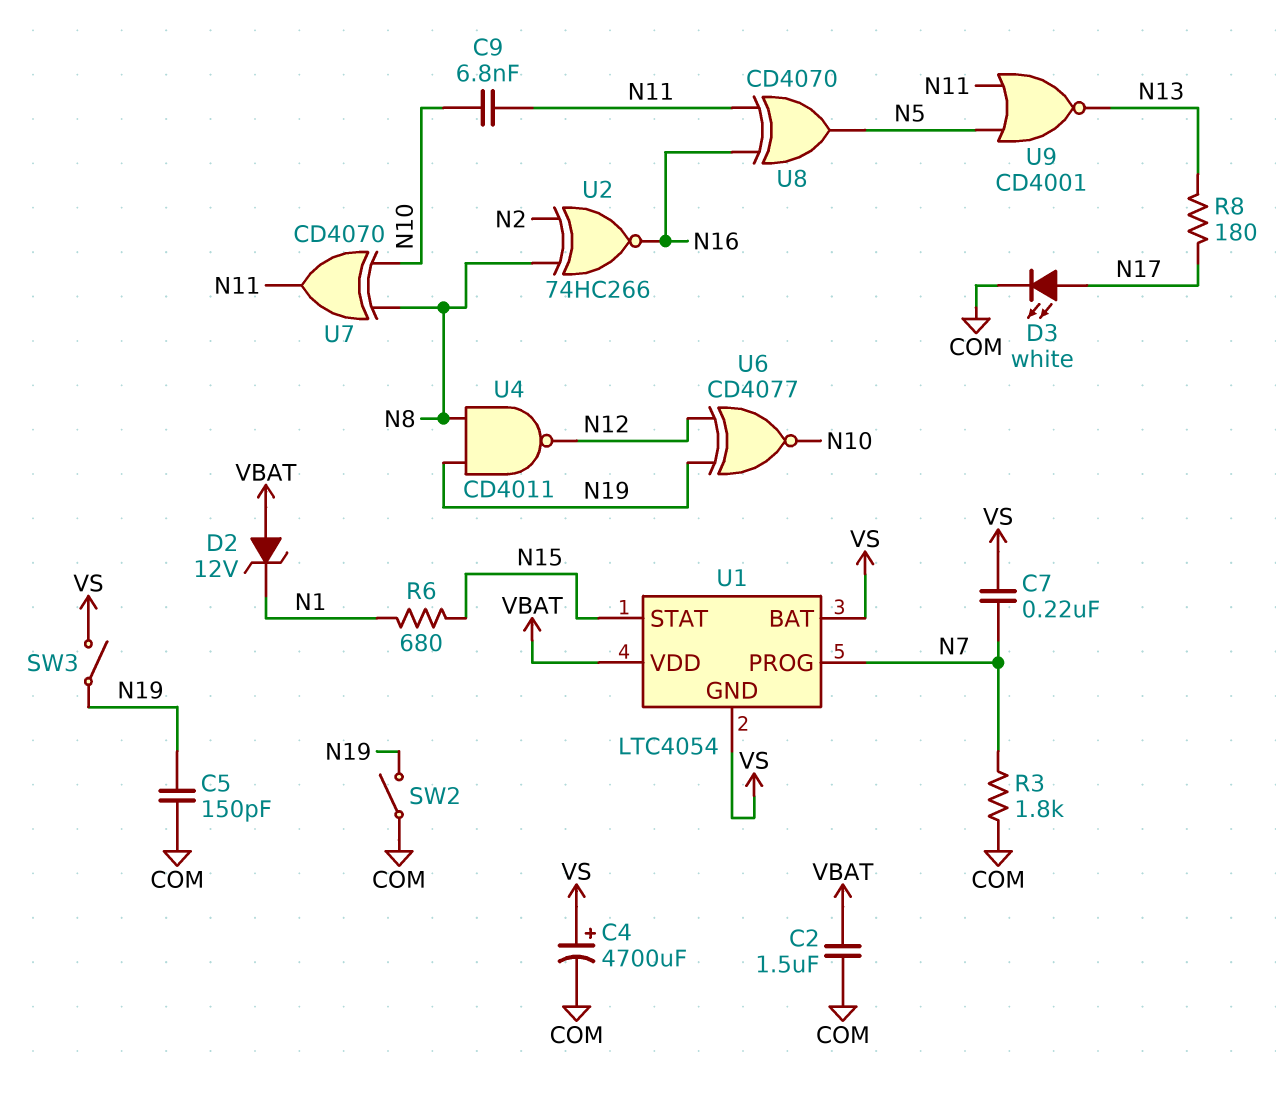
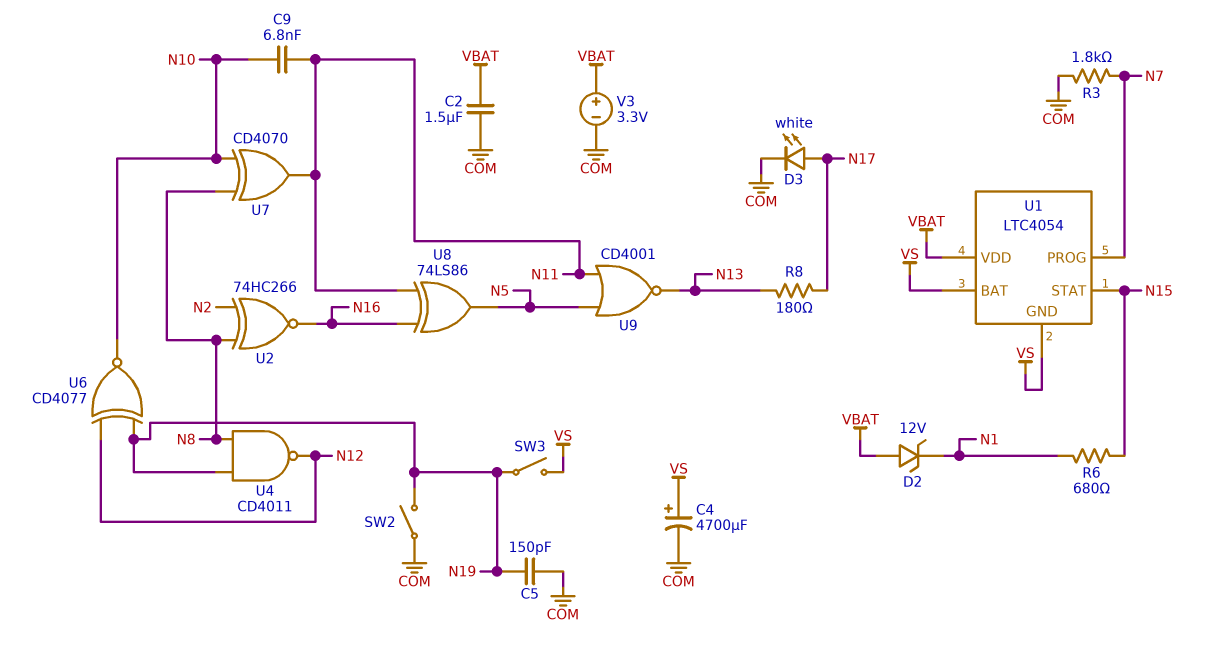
C7: 220nF (N7, VS) -> none
U8: XOR CD4070 (in N11, in N16, out N5) -> XOR 74LS86 (in N11, in N16, out N5)
V3: none -> 3.3V (plus VBAT, minus COM)

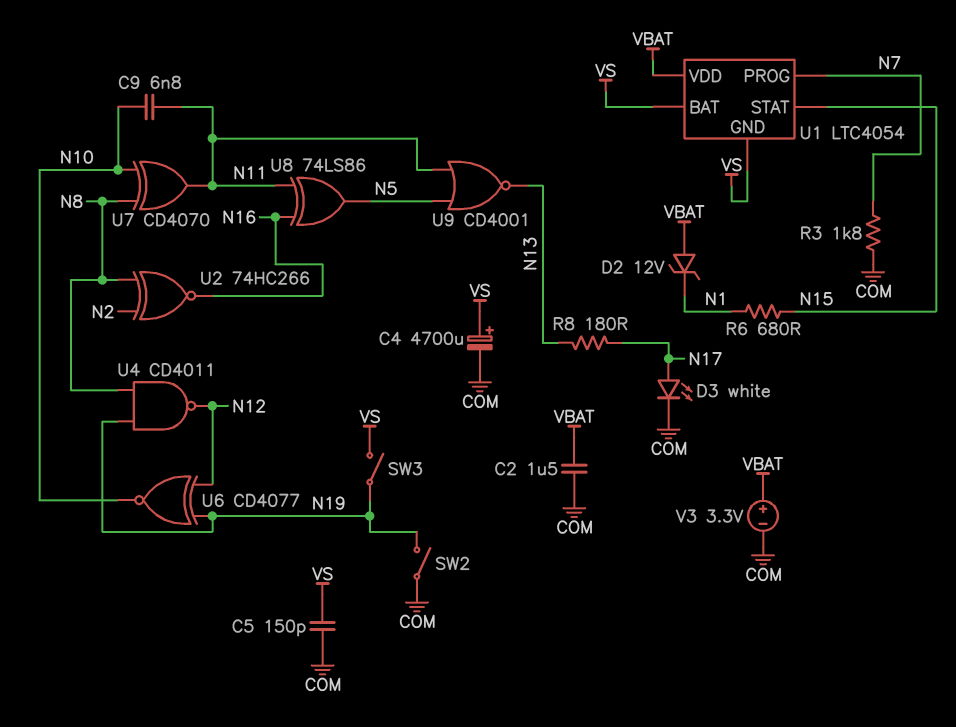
C5: 150pF (COM, N19) -> 150pF (COM, VS)

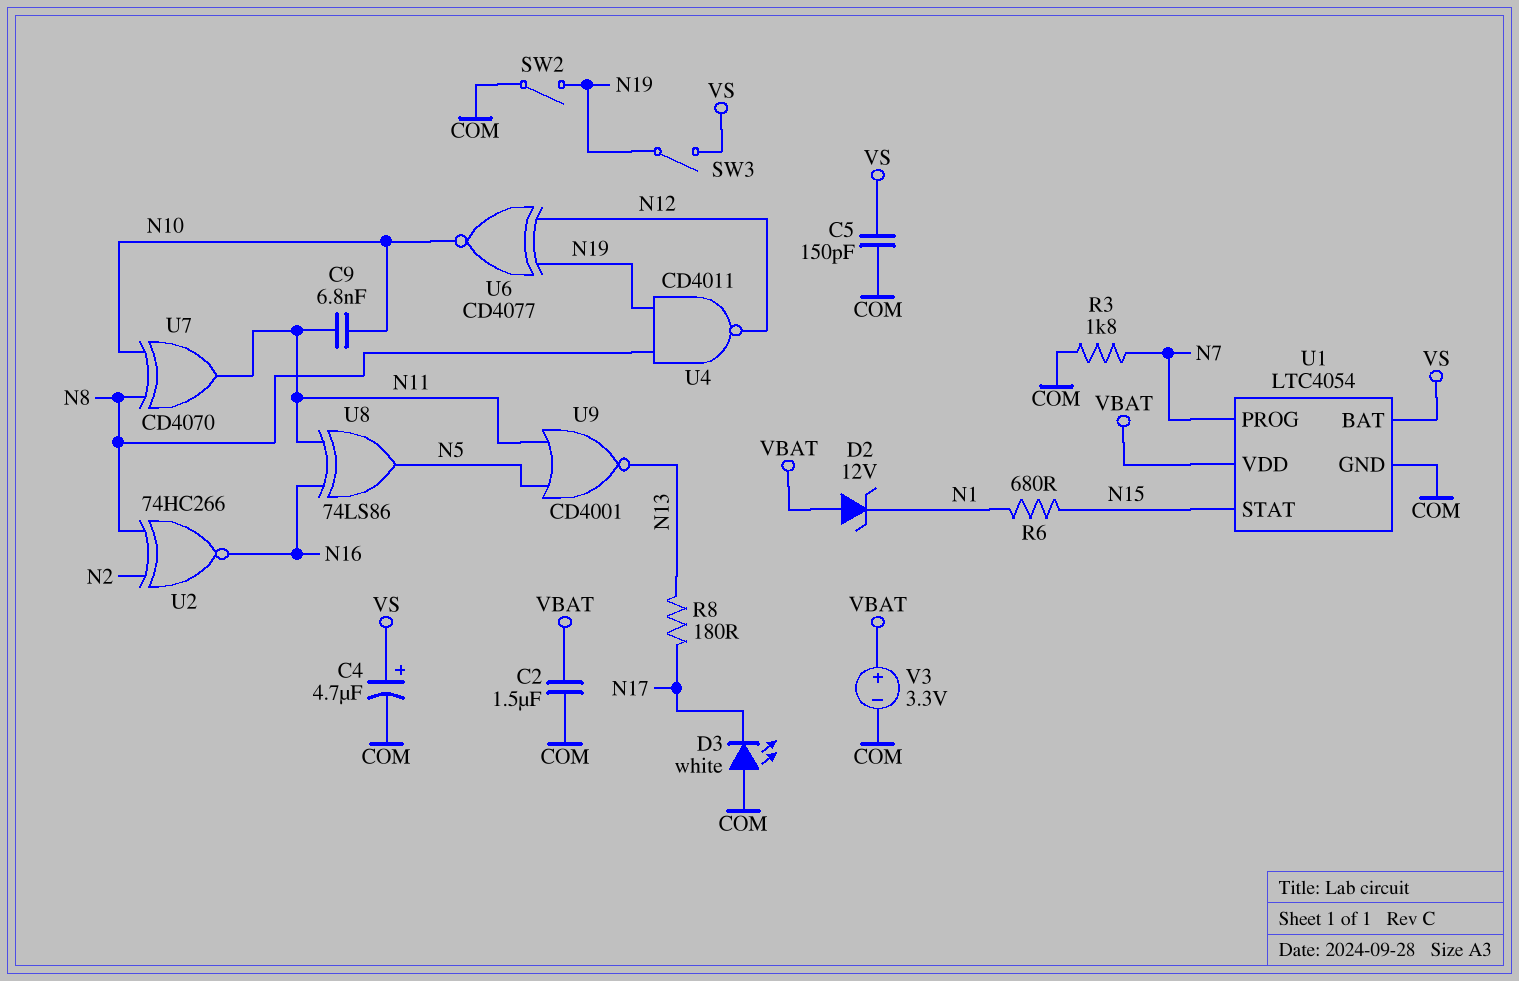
C4: 4700uF (plus VS, minus COM) -> 4.7uF (plus VS, minus COM)
D3: LED white (A N17, K COM) -> LED white (A COM, K N17)
U1 pin GND: VS -> COM

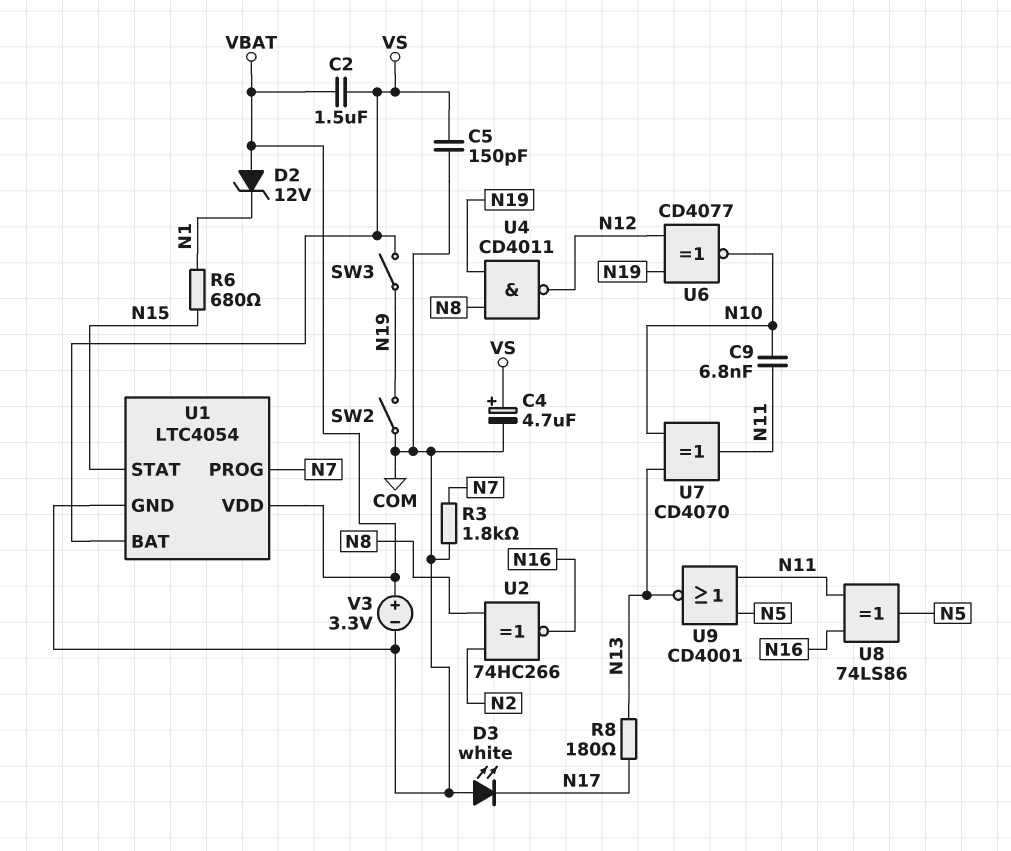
C2: 1.5uF (COM, VBAT) -> 1.5uF (VBAT, VS)
U7: XOR CD4070 (in N8, in N10, out N11) -> XOR CD4070 (in N10, in N13, out N11)

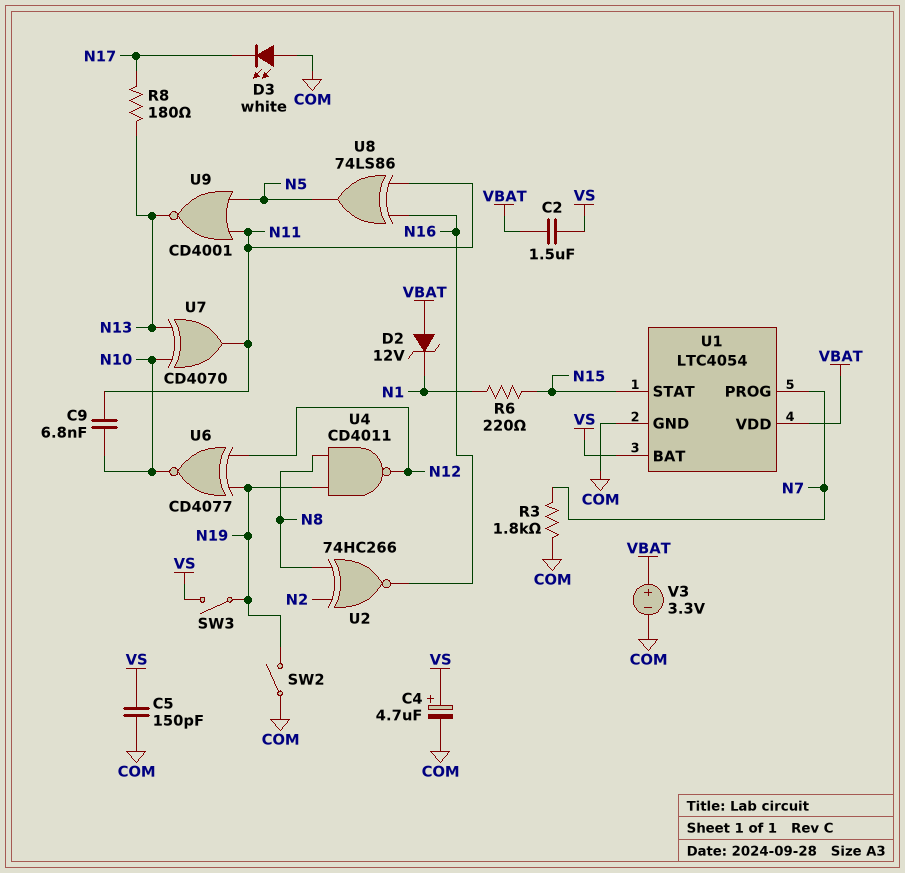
R6: 680 (N1, N15) -> 220 (N1, N15)

